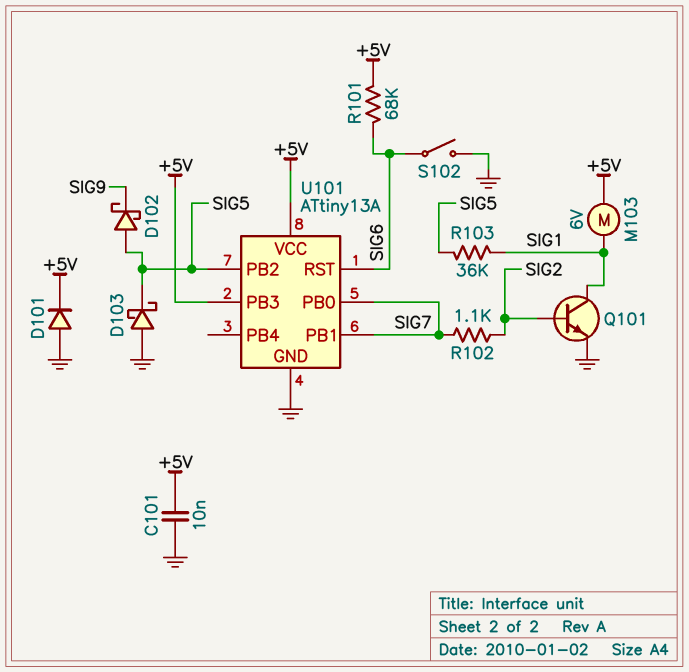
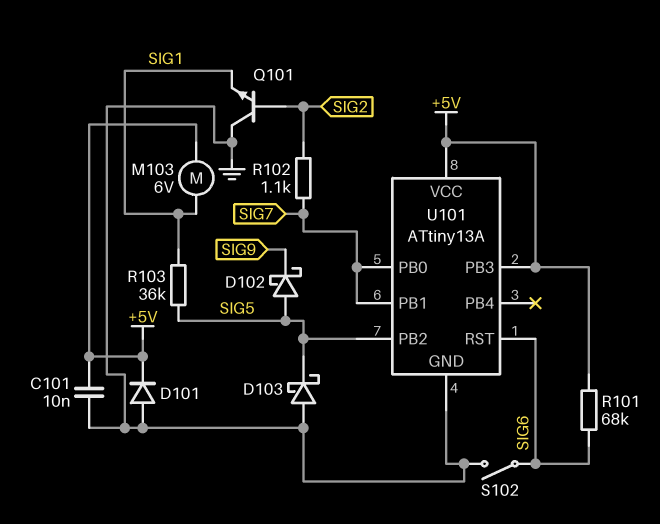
Q101: NPN (B SIG2, C SIG1, E GND) -> NPN (B SIG2, C GND, E SIG1)

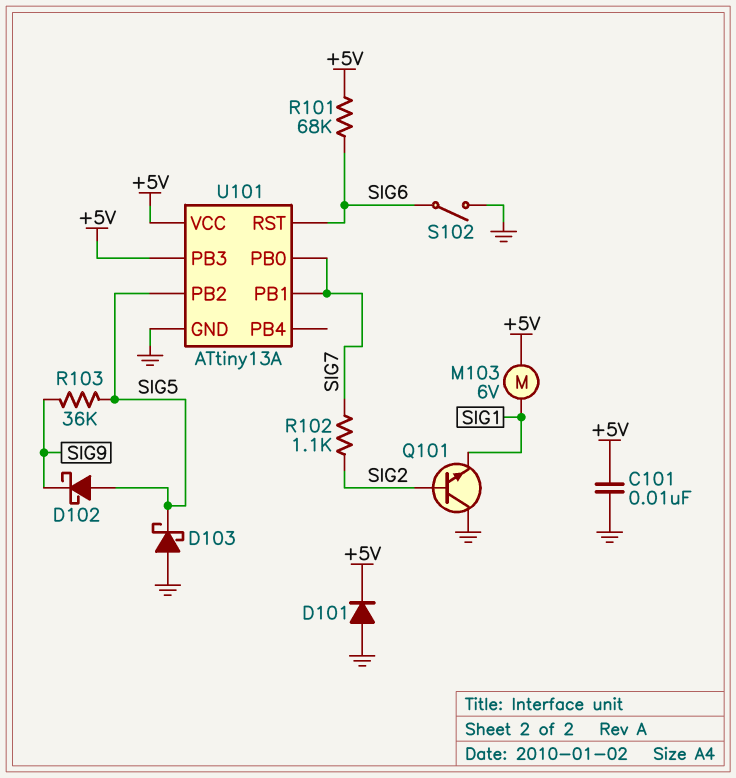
R103: 36k (SIG1, SIG5) -> 36k (SIG5, SIG9)

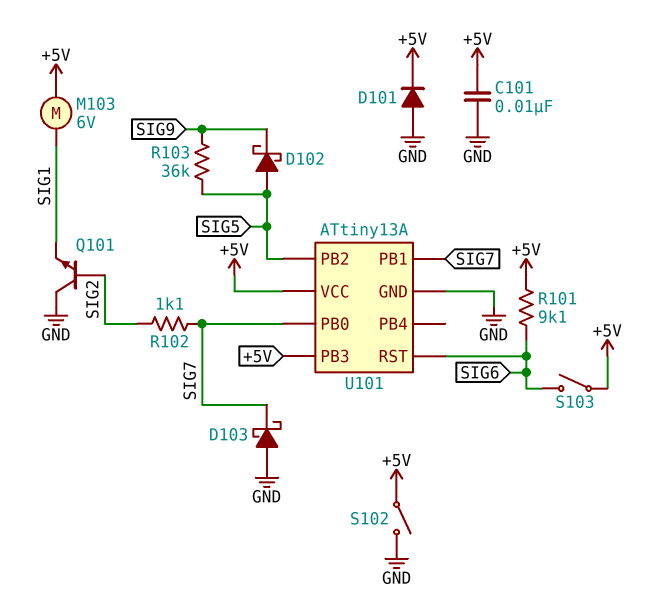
D103: schottky (A GND, K SIG5) -> schottky (A GND, K SIG7)
R101: 68k (+5V, SIG6) -> 9.1k (+5V, SIG6)
S102: switch (GND, SIG6) -> switch (+5V, GND)
S103: none -> switch (+5V, SIG6)

